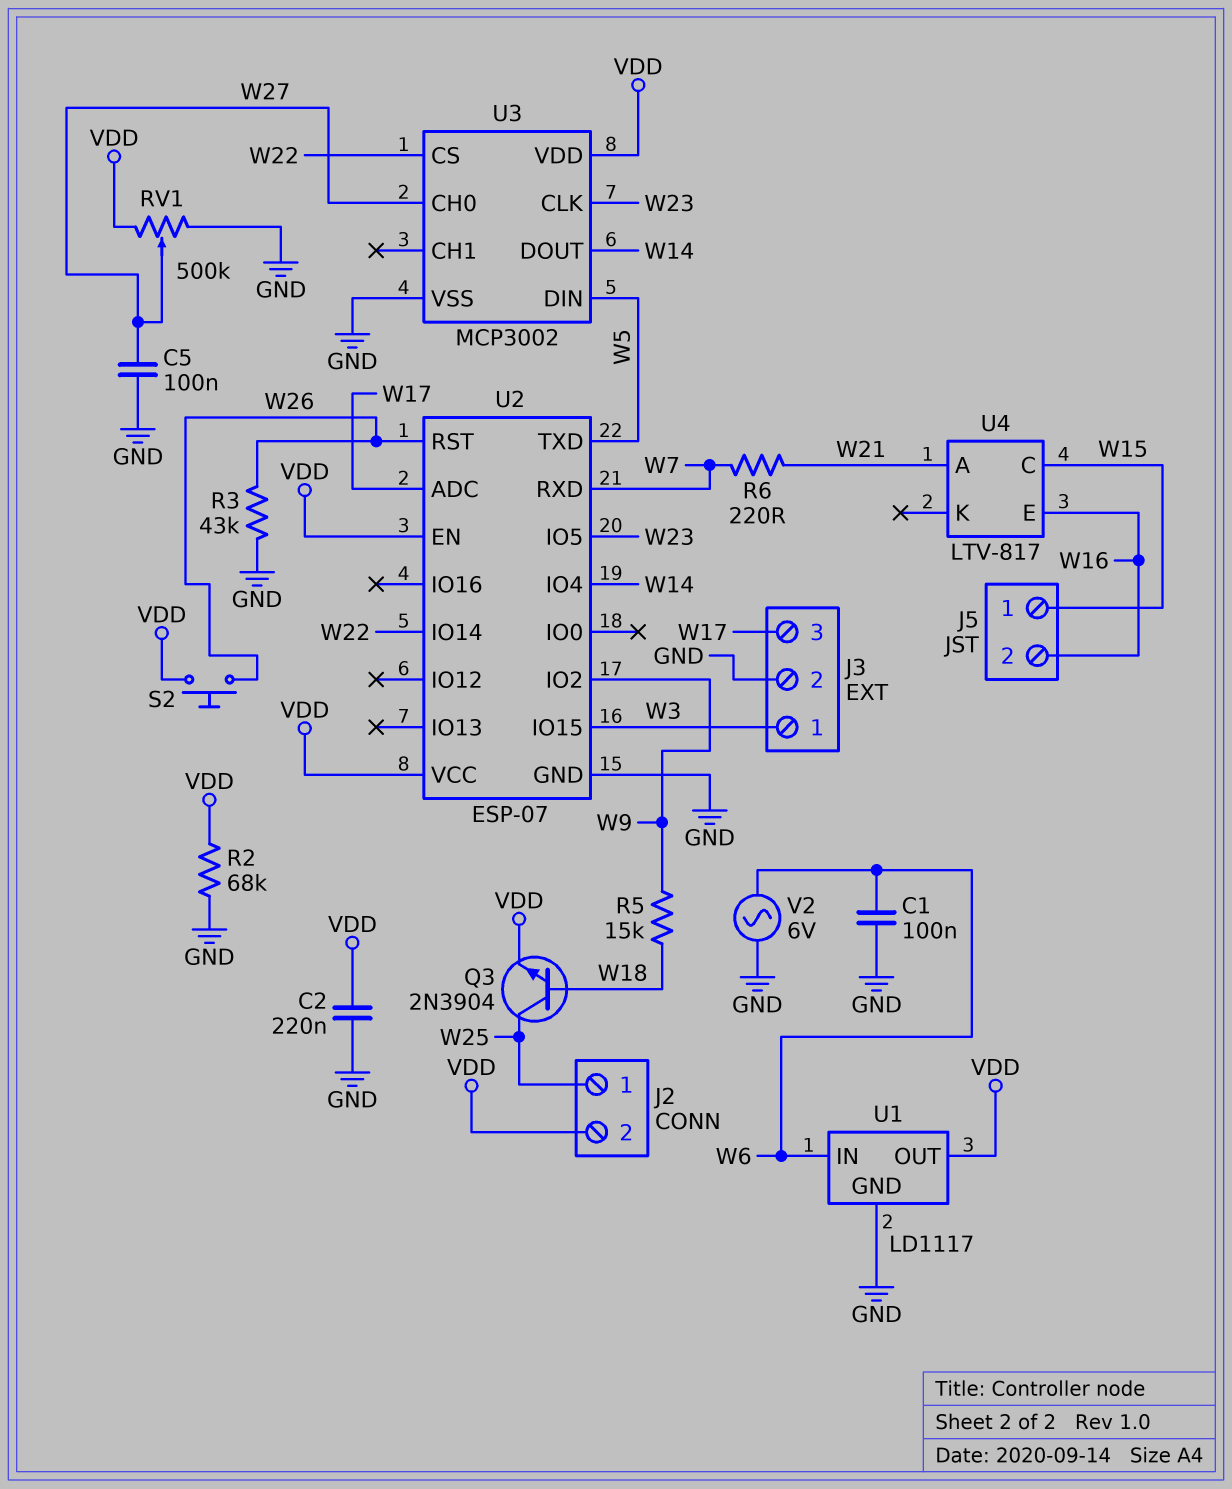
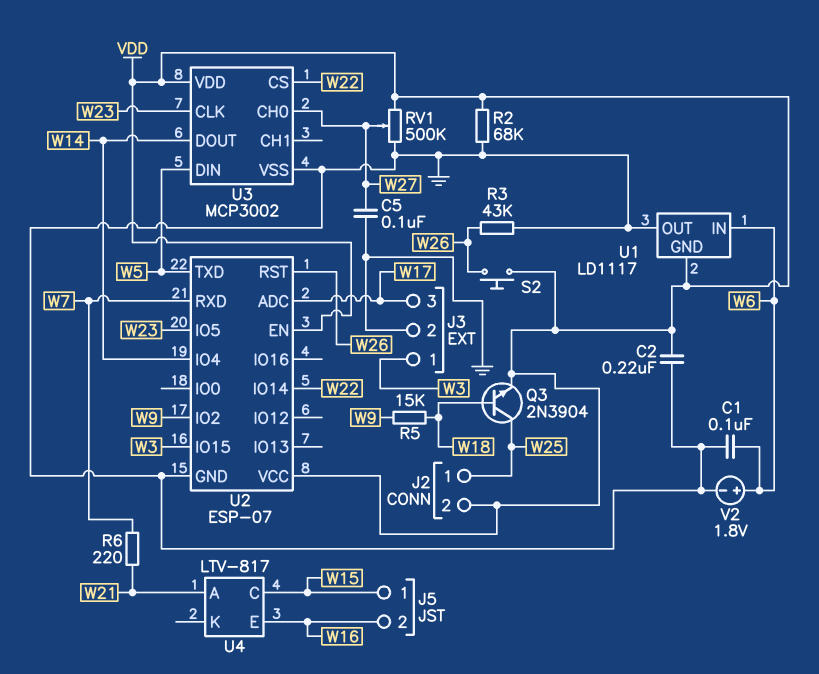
U1 pin GND: GND -> VDD
U1 pin OUT: VDD -> GND
V2: AC 6V (GND, W6) -> 1.8V (plus W6, minus GND)

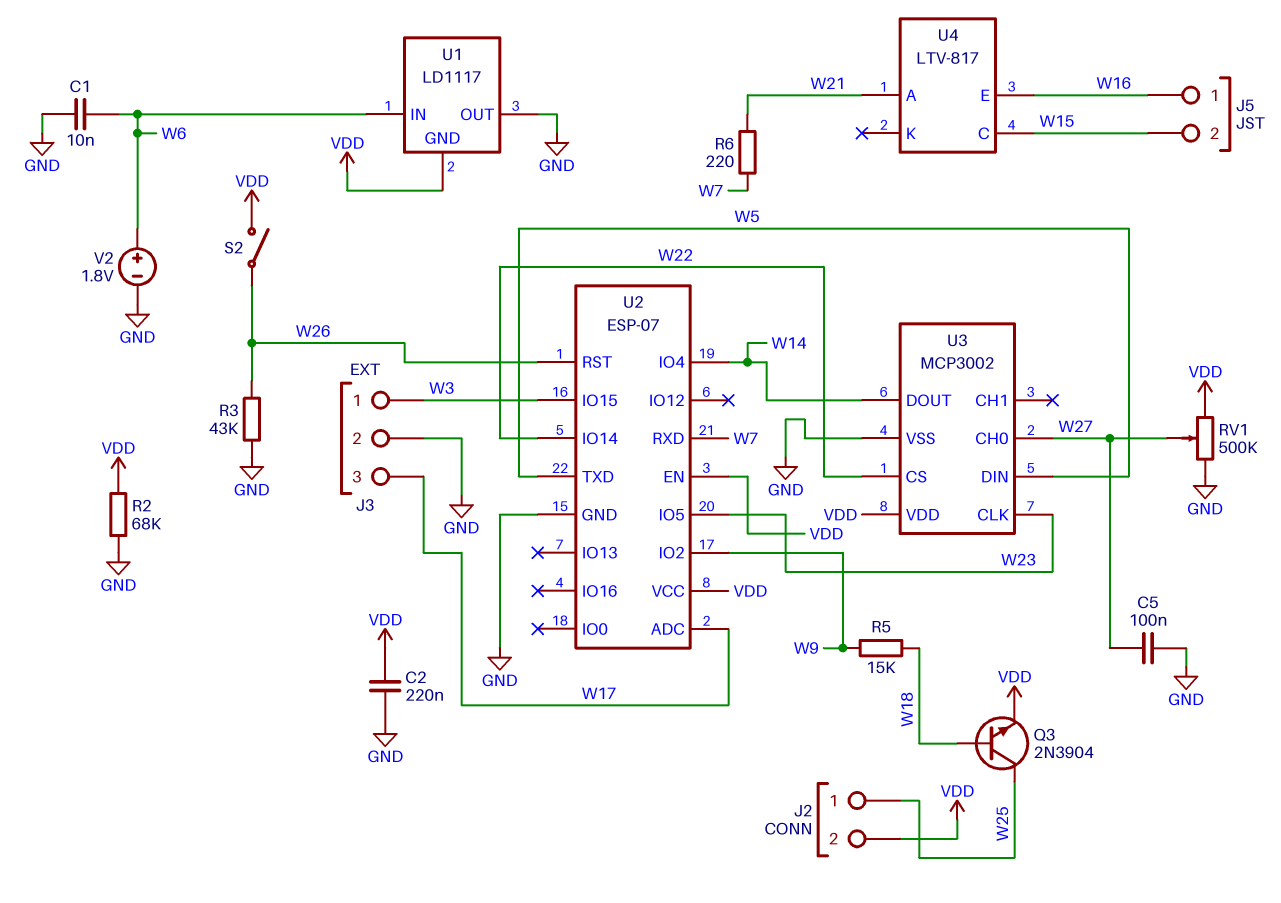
C1: 100nF (GND, W6) -> 10nF (GND, W6)
J5 pin 1: W15 -> W16
J5 pin 2: W16 -> W15
S2: button (VDD, W26) -> switch (VDD, W26)

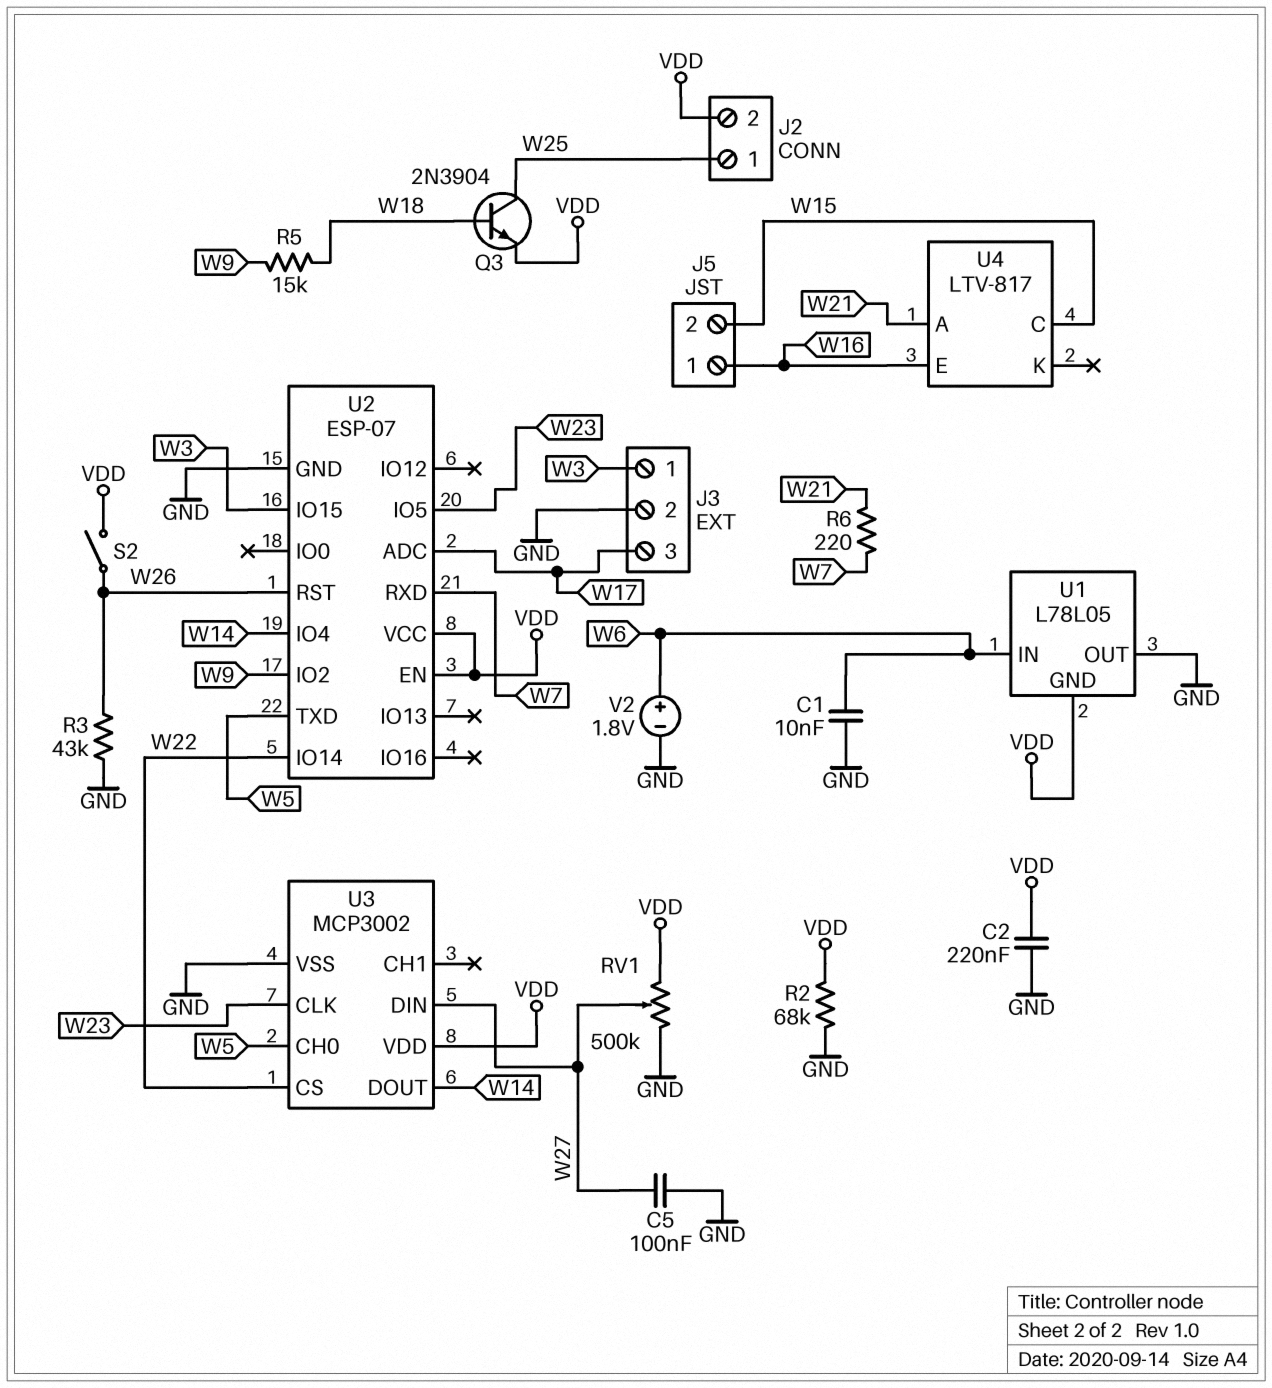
U1: LD1117 -> L78L05
U3 pin CH0: W27 -> W5
U3 pin DIN: W5 -> W27

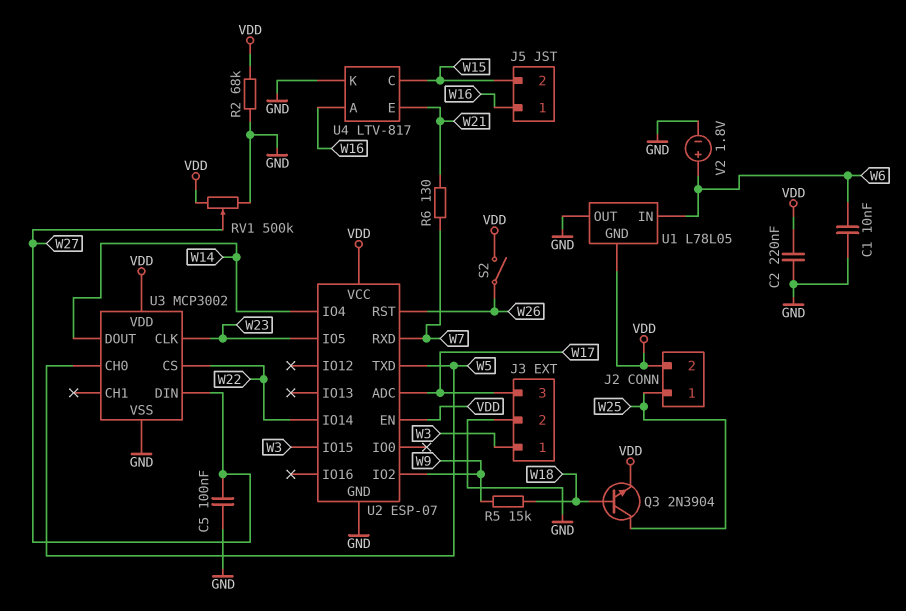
R3: 43k (GND, W26) -> none
R6: 220 (W7, W21) -> 130 (W7, W21)
U4 pin A: W21 -> W16
U4 pin E: W16 -> W21
U4 pin K: none -> GND

